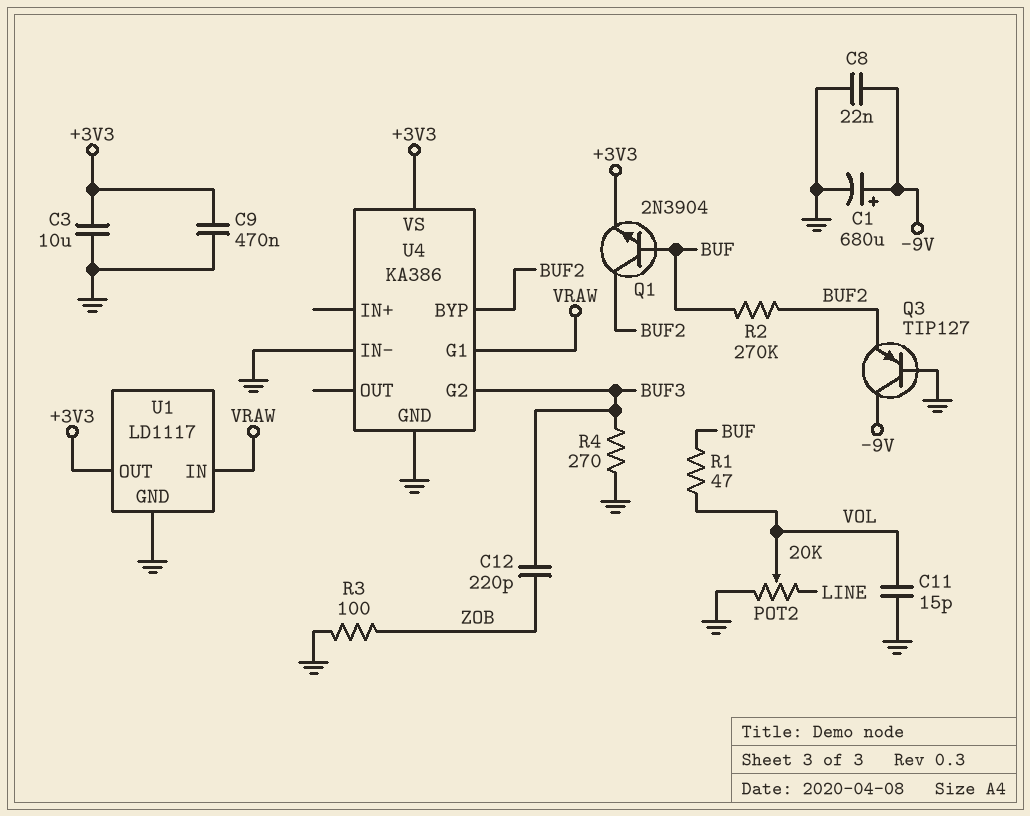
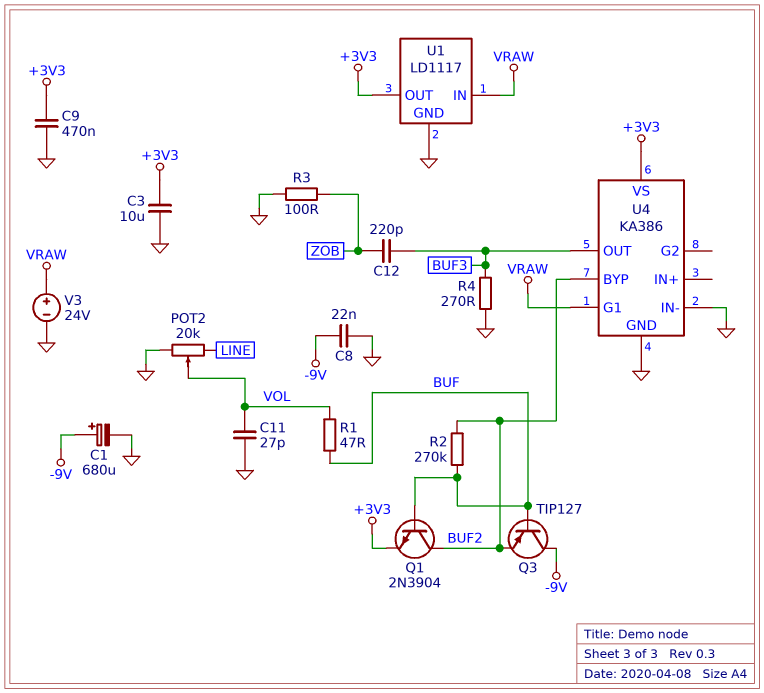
C11: 15pF (GND, VOL) -> 27pF (GND, VOL)
Q3: PNP TIP127 (B GND, C -9V, E BUF2) -> PNP TIP127 (B BUF, C -9V, E BUF2)
U4 pin G2: BUF3 -> none
U4 pin OUT: none -> BUF3
V3: none -> 24V (plus VRAW, minus GND)

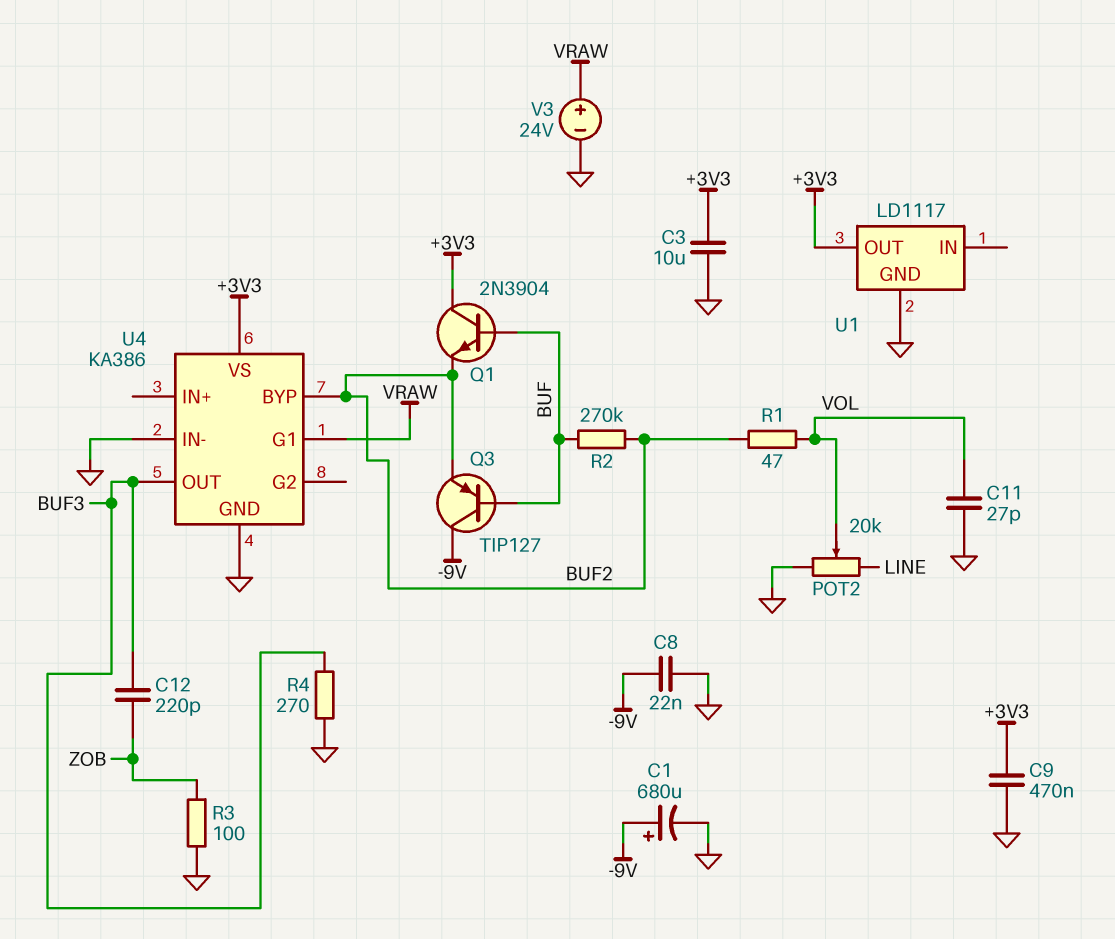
Q1: NPN 2N3904 (B BUF, C BUF2, E +3V3) -> NPN 2N3904 (B BUF, C +3V3, E BUF2)
R1: 47 (BUF, VOL) -> 47 (BUF2, VOL)
U1 pin IN: VRAW -> none

